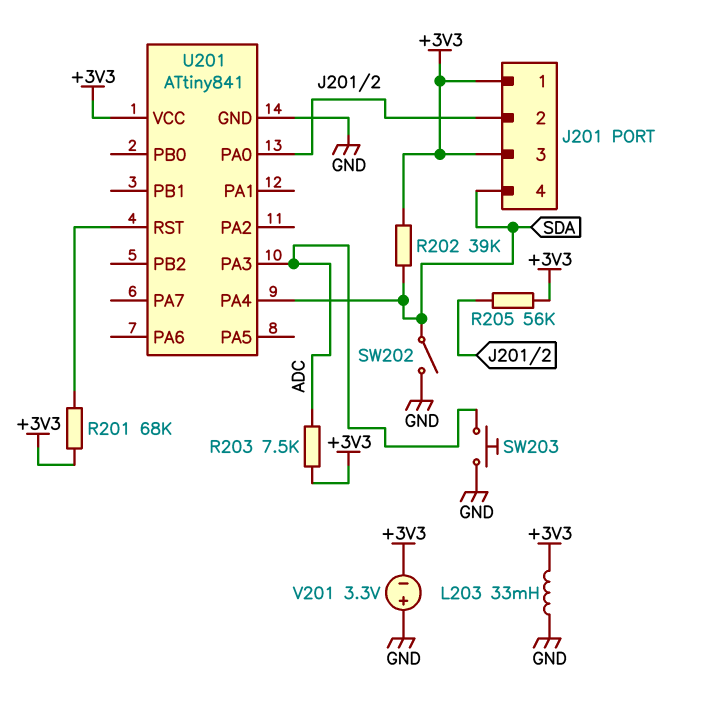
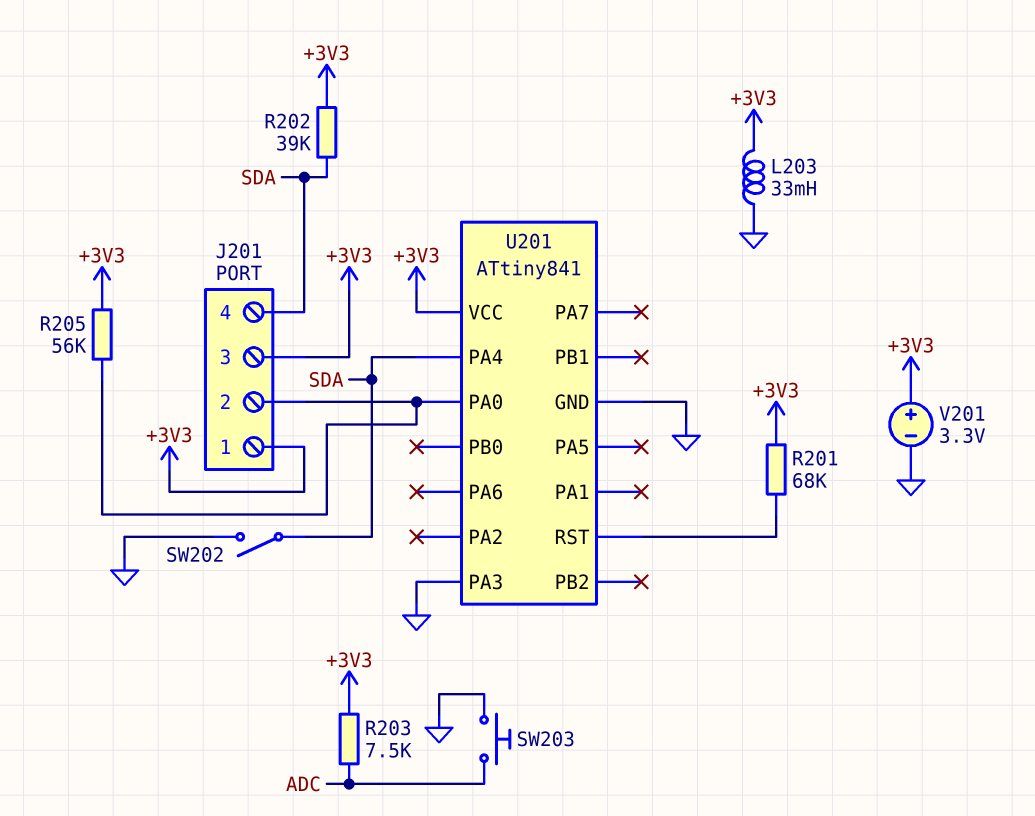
U201 pin PA3: ADC -> GND
V201: 3.3V (plus GND, minus +3V3) -> 3.3V (plus +3V3, minus GND)

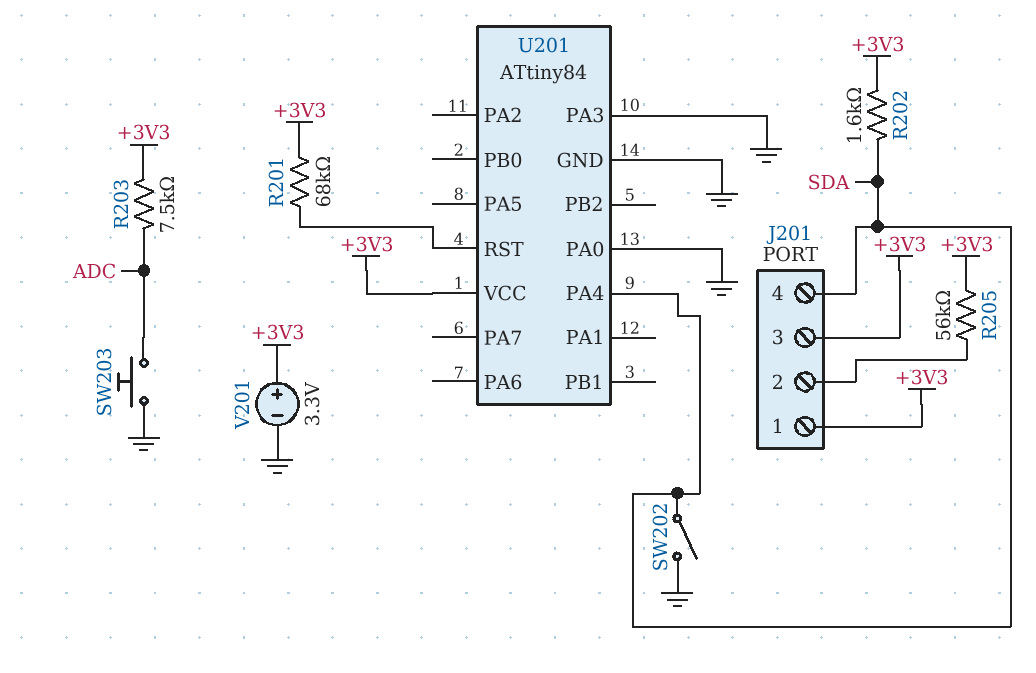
L203: 33mH (+3V3, GND) -> none
R202: 39k (+3V3, SDA) -> 1.6k (+3V3, SDA)
U201: ATtiny841 -> ATtiny84
U201 pin PA0: J201/2 -> GND

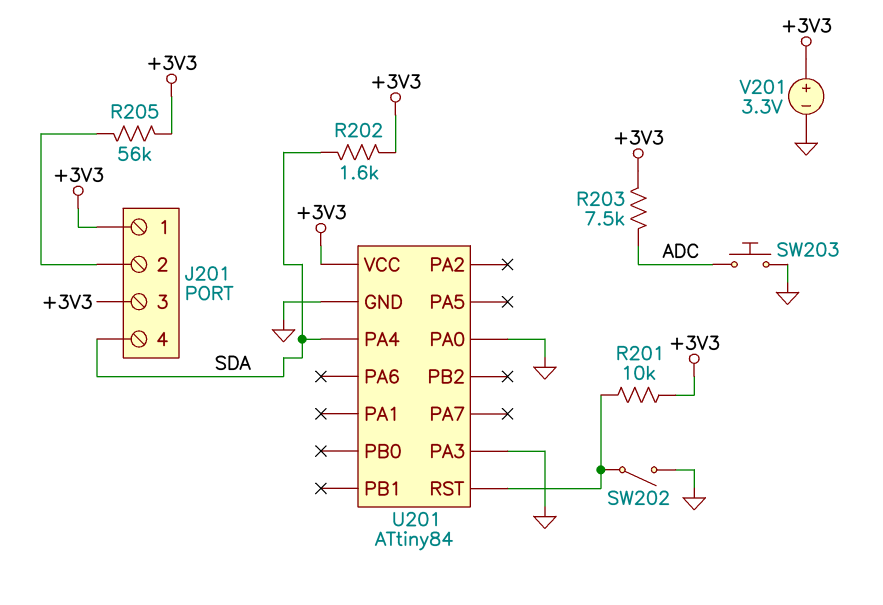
R201: 68k (+3V3, U201/RST) -> 10k (+3V3, U201/RST)
SW202: switch (GND, SDA) -> switch (GND, U201/RST)

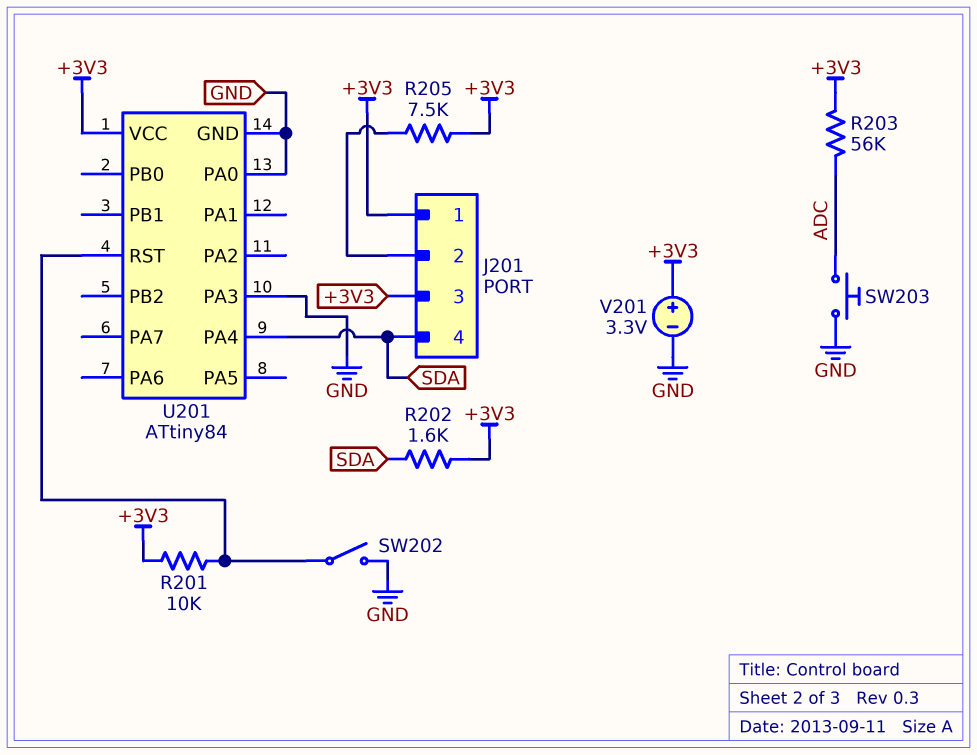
R203: 7.5k (+3V3, ADC) -> 56k (+3V3, ADC)
R205: 56k (+3V3, J201/2) -> 7.5k (+3V3, J201/2)

